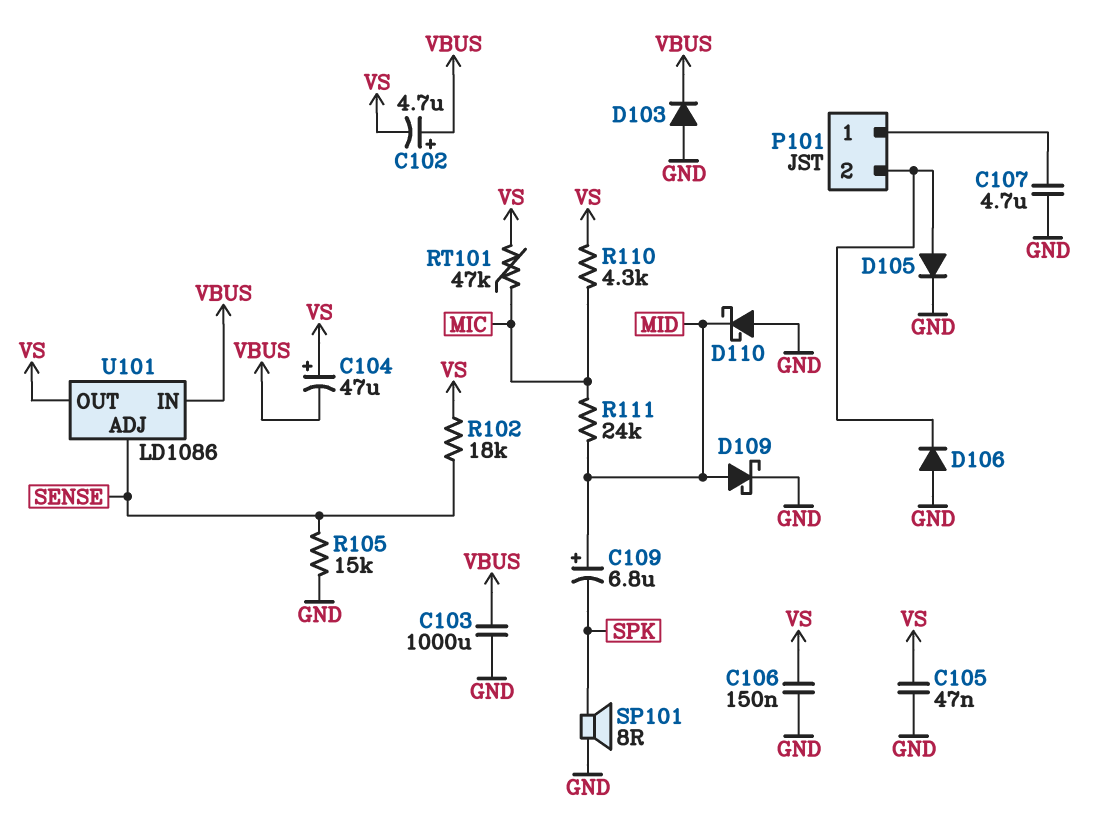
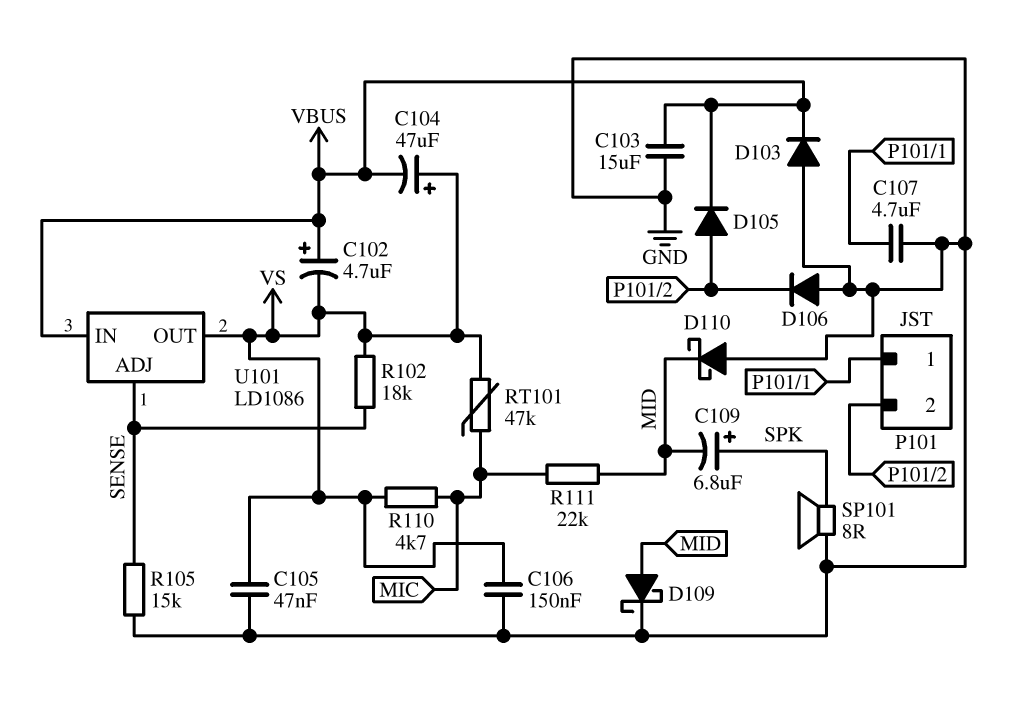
C103: 1000uF (GND, VBUS) -> 15uF (GND, VBUS)
C109: 6.8uF (plus MID, minus SPK) -> 6.8uF (plus SPK, minus MID)
D105: diode (A P101/2, K GND) -> diode (A P101/2, K VBUS)
R110: 4.3k (MIC, VS) -> 4.7k (MIC, VS)
R111: 24k (MIC, MID) -> 22k (MIC, MID)

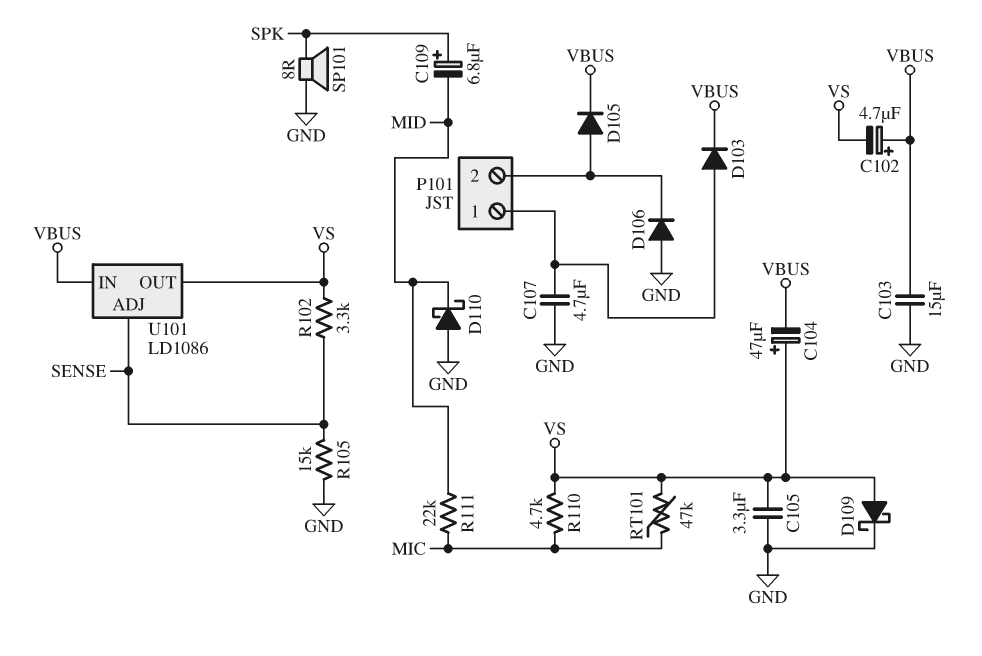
C105: 47nF (GND, VS) -> 3.3uF (GND, VS)
C106: 150nF (GND, VS) -> none
D103: diode (A GND, K VBUS) -> diode (A P101/1, K VBUS)
D109: schottky (A MID, K GND) -> schottky (A VS, K GND)
R102: 18k (SENSE, VS) -> 3.3k (SENSE, VS)

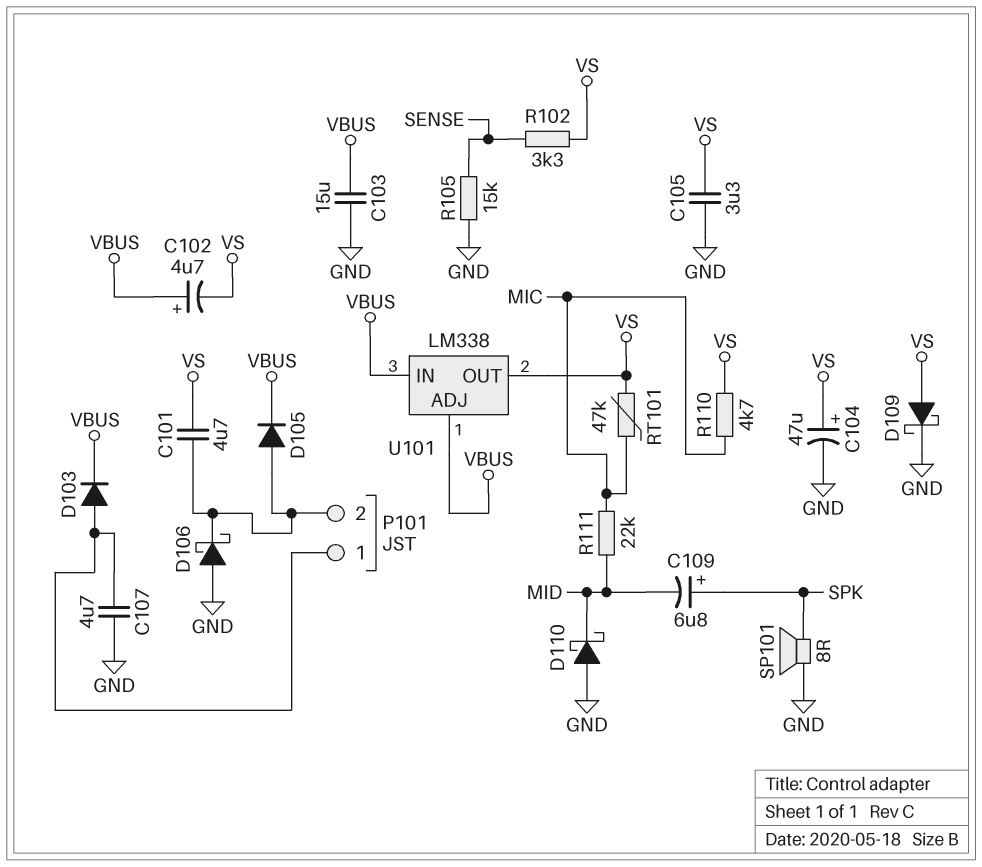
C101: none -> 4.7uF (P101/2, VS)
C104: 47uF (plus VS, minus VBUS) -> 47uF (plus VS, minus GND)
D106: diode (A GND, K P101/2) -> schottky (A GND, K P101/2)
U101: LD1086 -> LM338
U101 pin ADJ: SENSE -> VBUS

